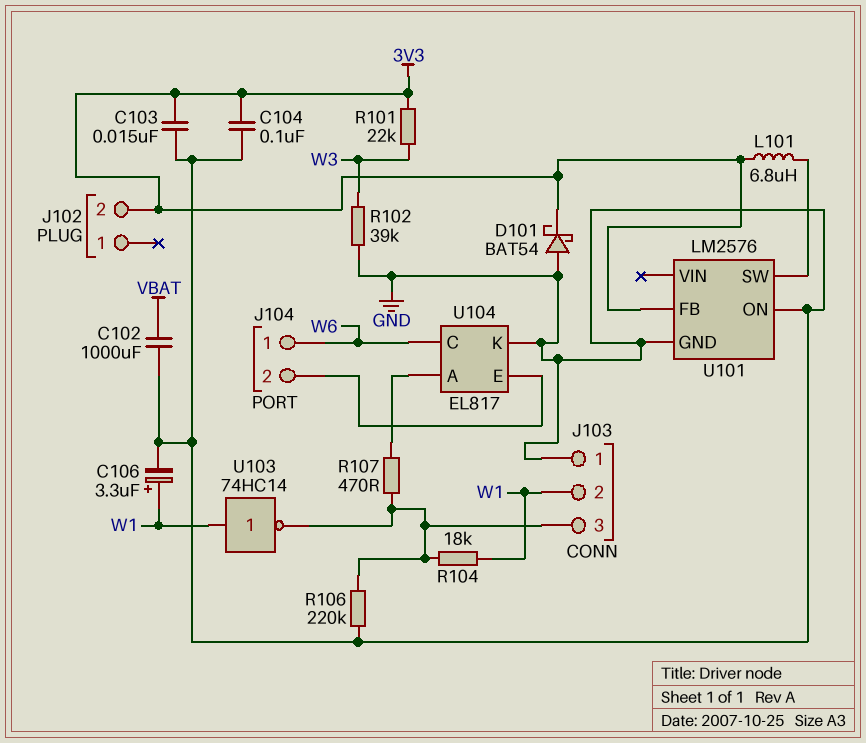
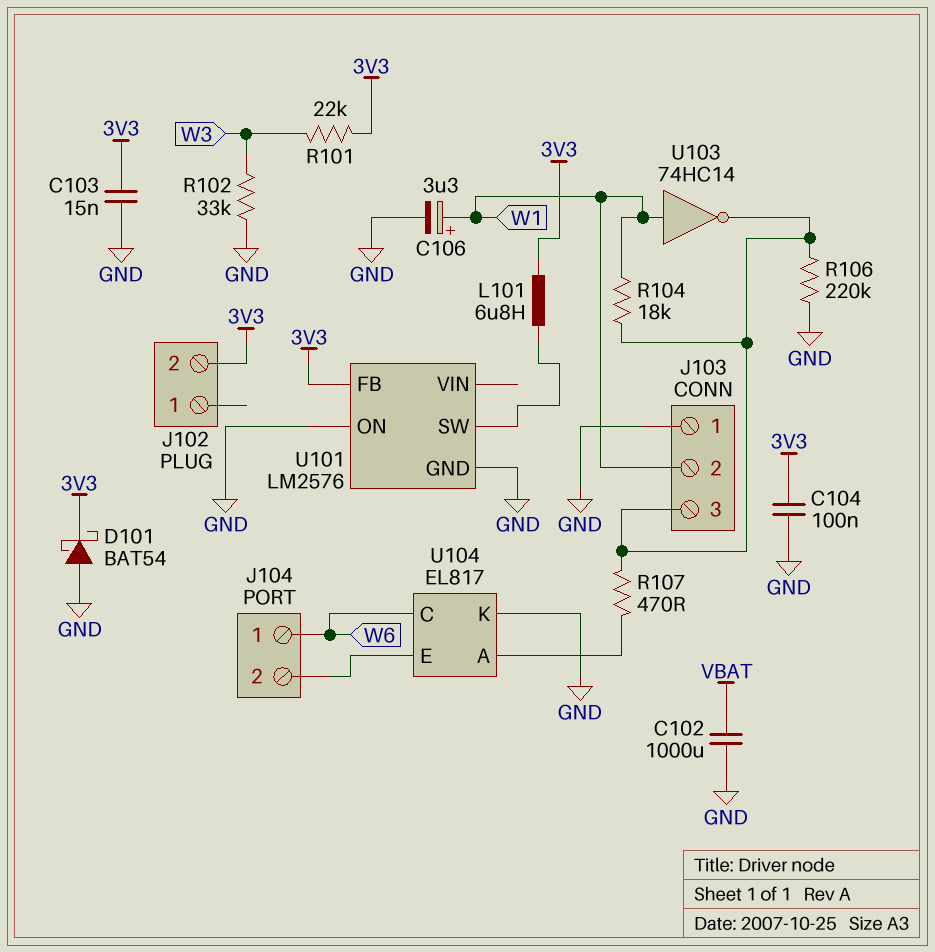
R102: 39k (GND, W3) -> 33k (GND, W3)

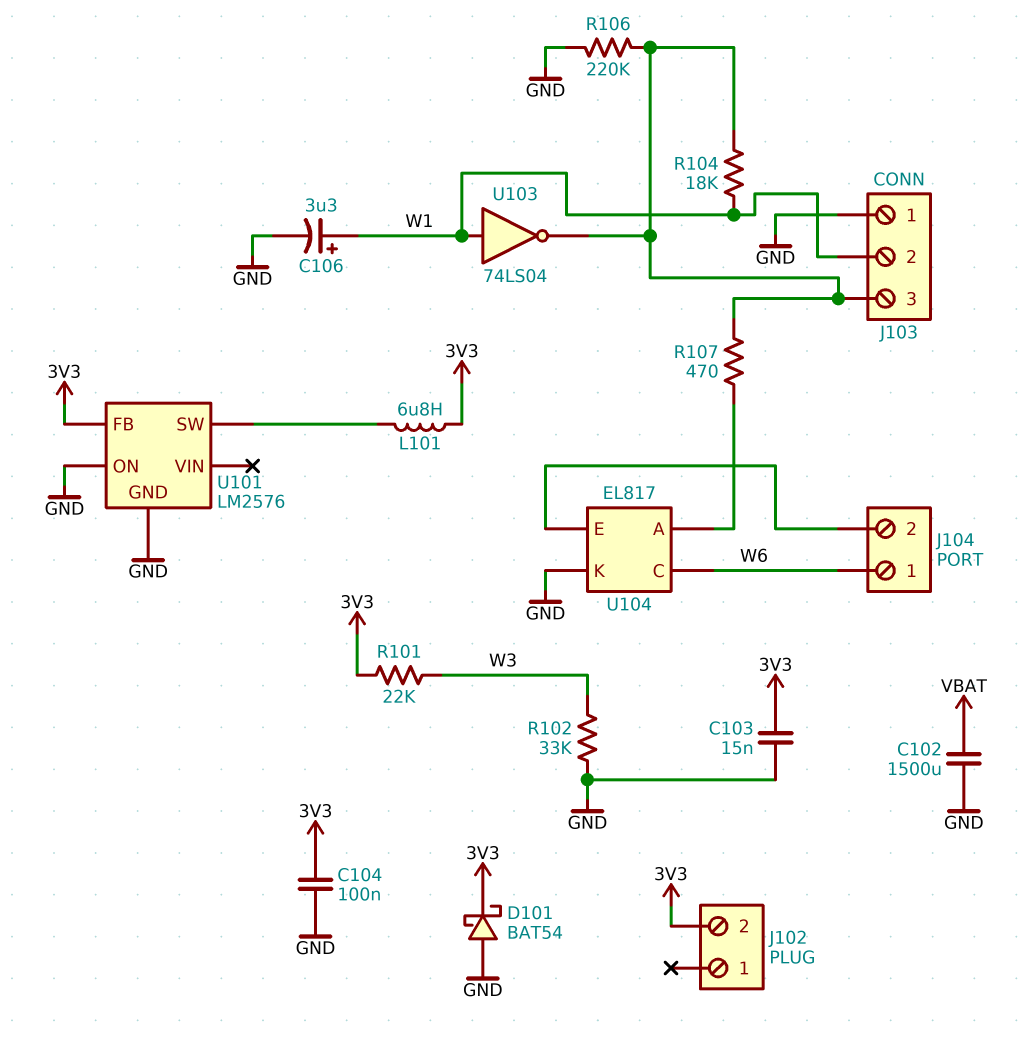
C102: 1000uF (GND, VBAT) -> 1500uF (GND, VBAT)
U103: NOT 74HC14 (in W1, out J103/3) -> NOT 74LS04 (in W1, out J103/3)

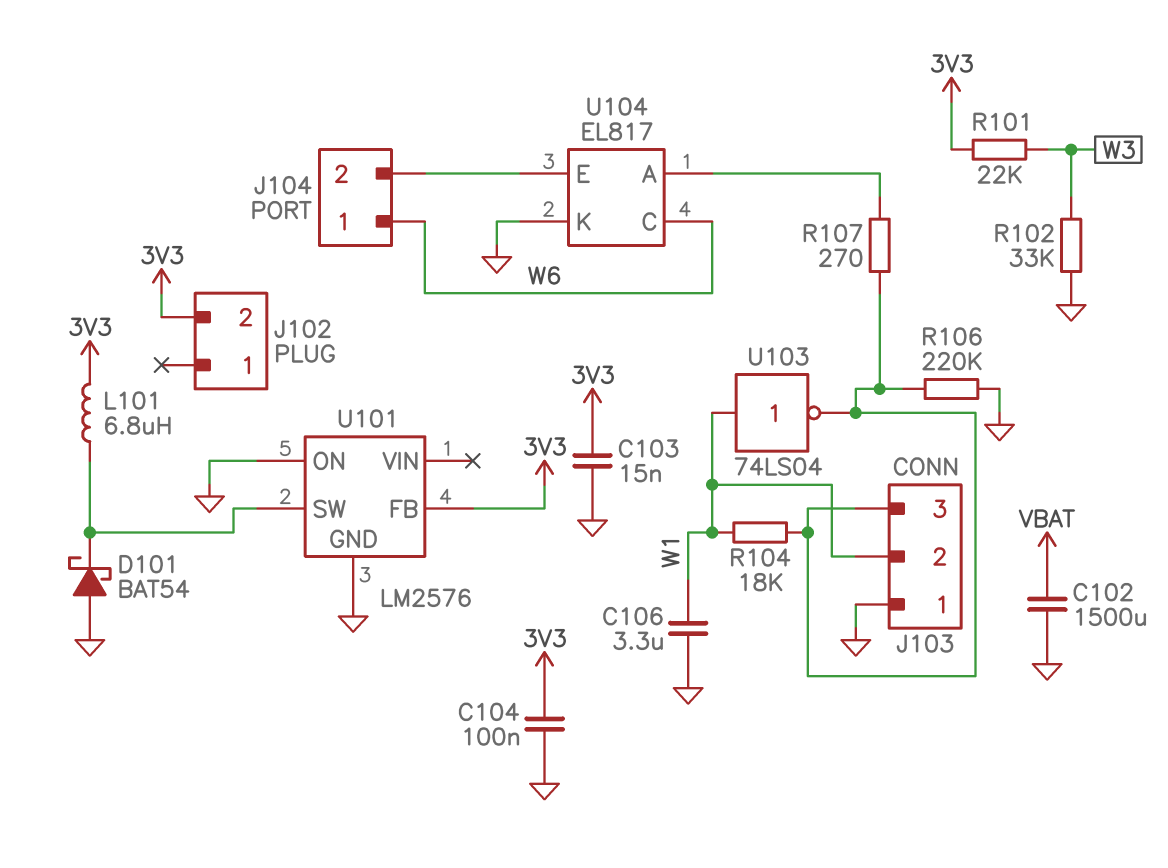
C106: 3.3uF (plus W1, minus GND) -> 3.3uF (GND, W1)
D101: schottky BAT54 (A GND, K 3V3) -> schottky BAT54 (A GND, K U101/SW)
R107: 470 (J103/3, U104/A) -> 270 (J103/3, U104/A)

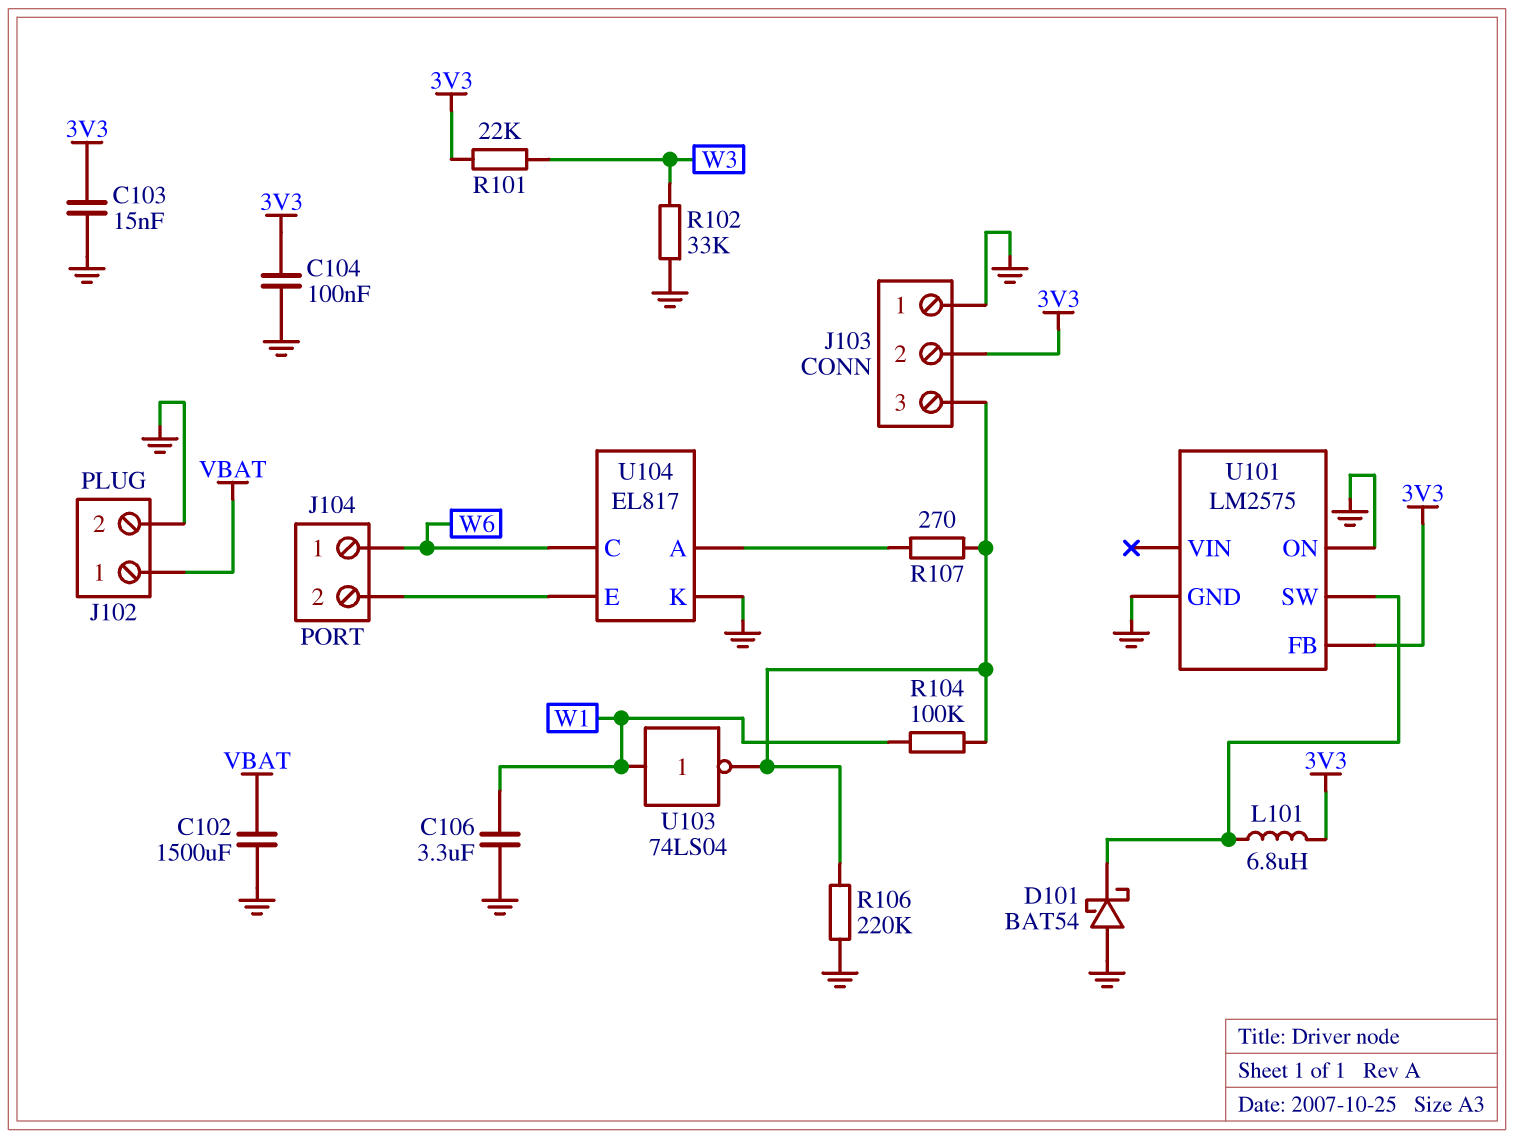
J102 pin 1: none -> VBAT
J102 pin 2: 3V3 -> GND
J103 pin 2: W1 -> 3V3
R104: 18k (J103/3, W1) -> 100k (J103/3, W1)
U101: LM2576 -> LM2575

